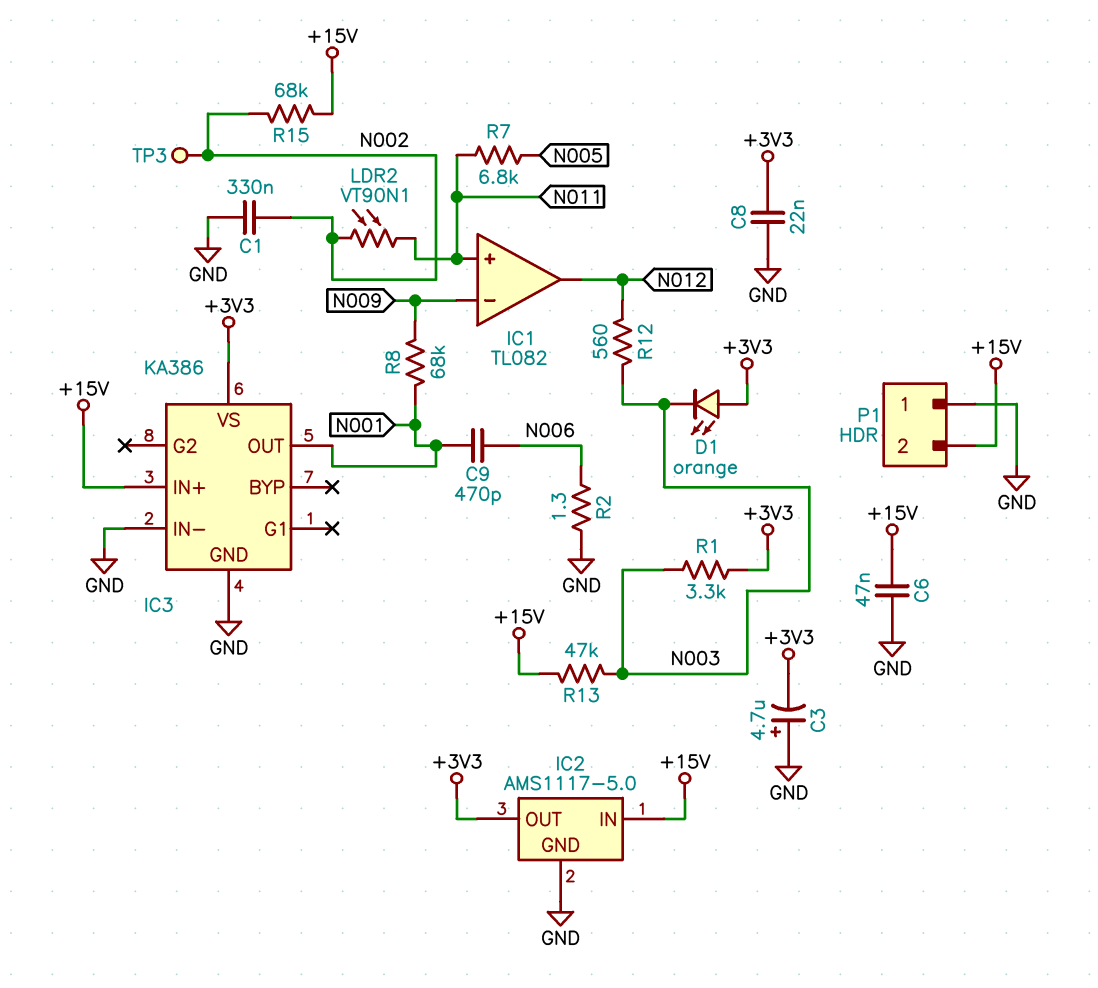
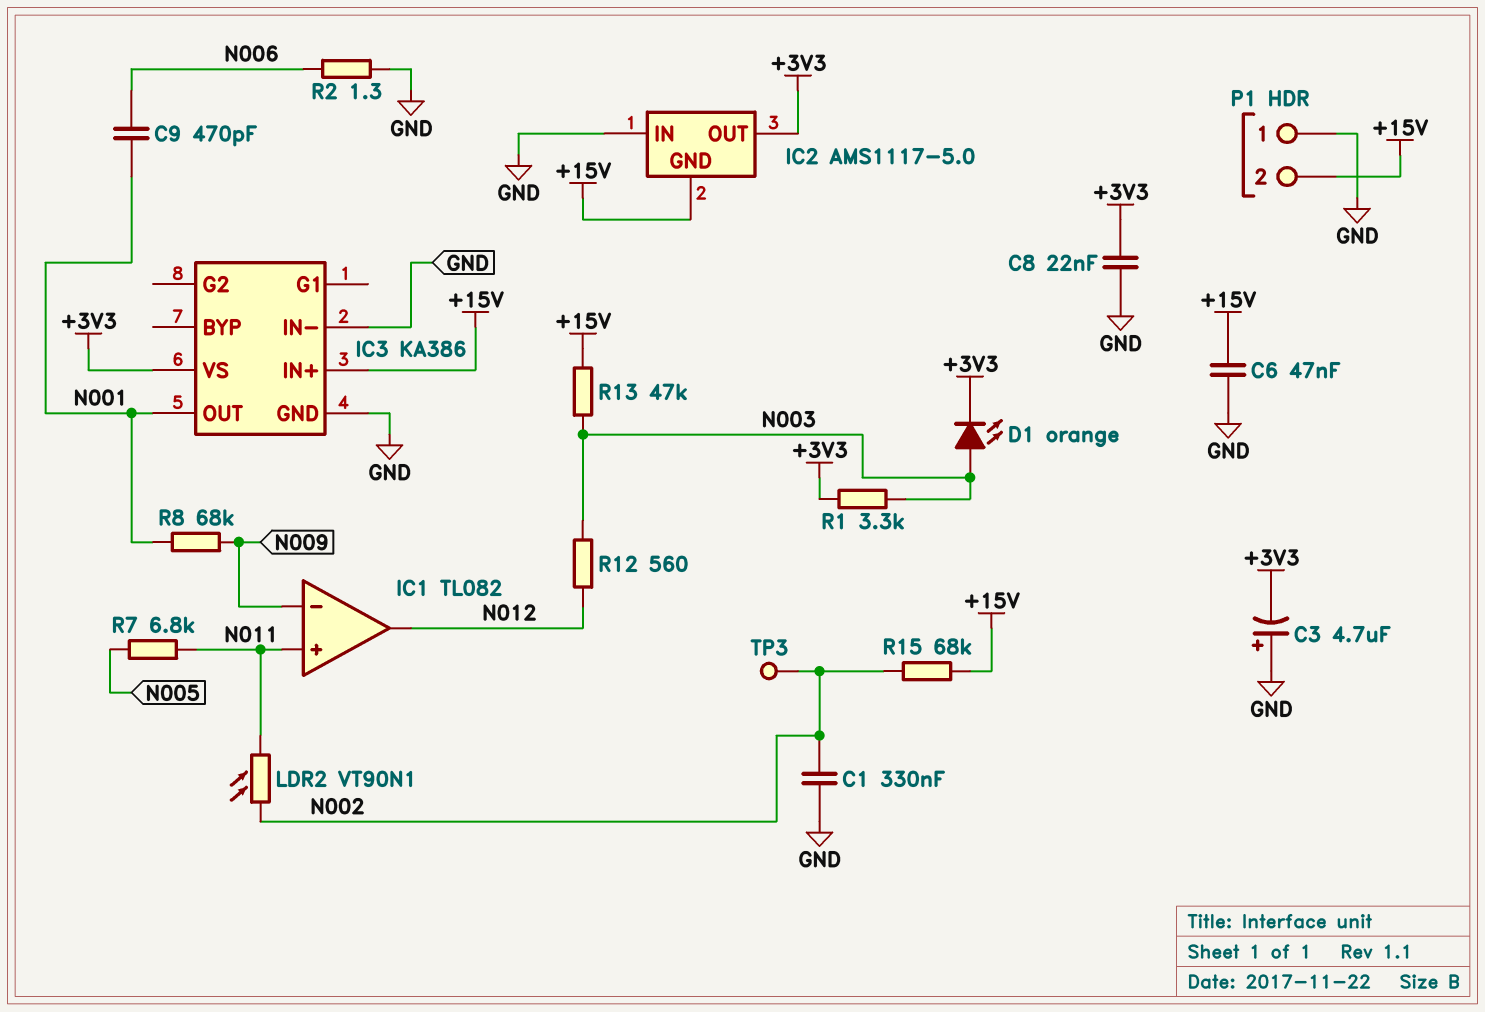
D1: LED orange (A +3V3, K N003) -> LED orange (A N003, K +3V3)
IC2 pin GND: GND -> +15V
IC2 pin IN: +15V -> GND

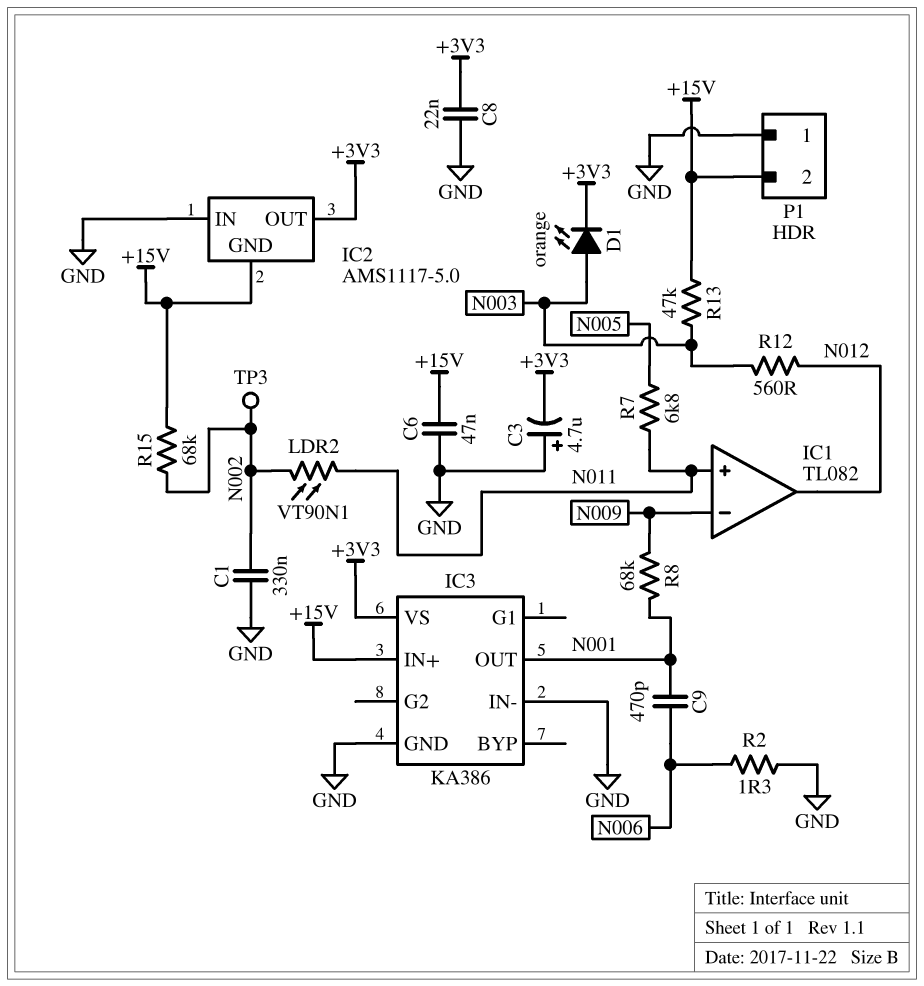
R1: 3.3k (+3V3, N003) -> none

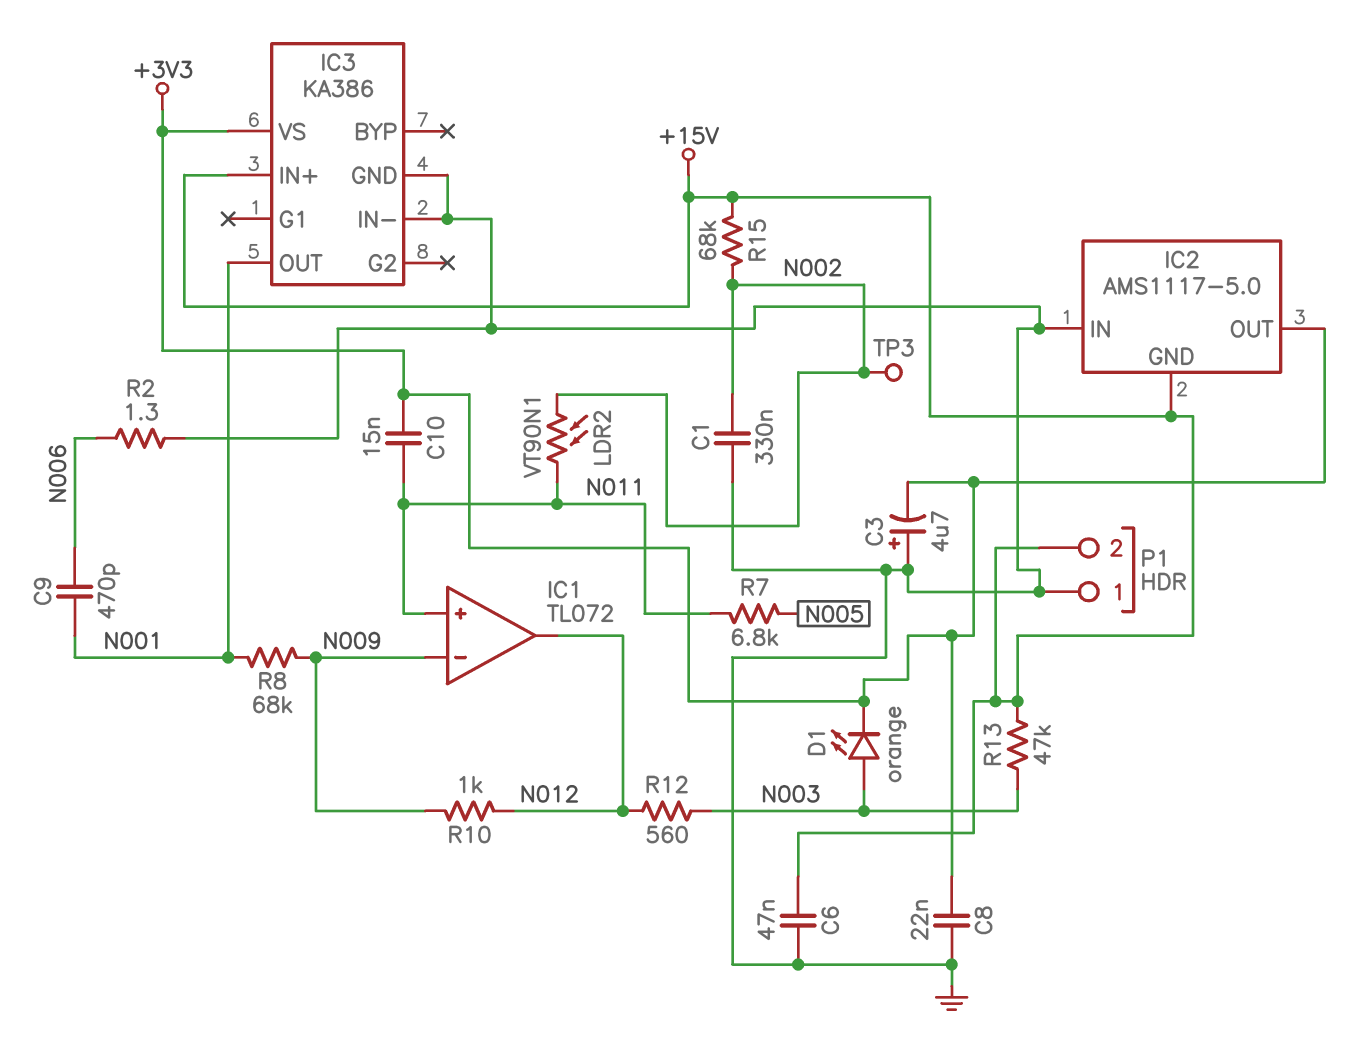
C10: none -> 15nF (+3V3, N011)
IC1: TL082 -> TL072
R10: none -> 1k (N009, N012)

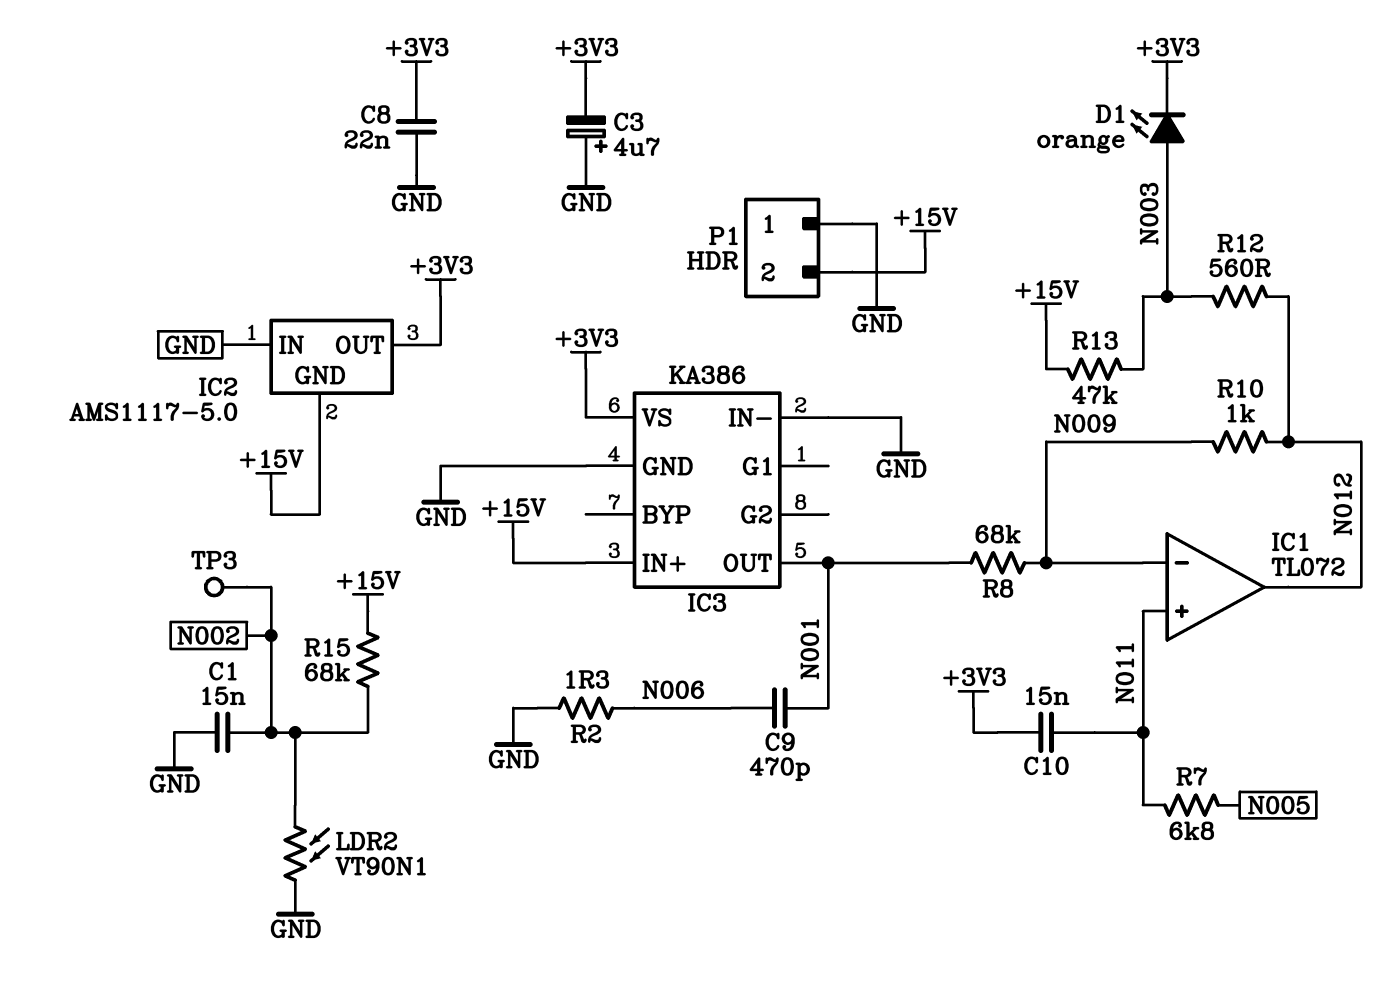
C1: 330nF (GND, N002) -> 15nF (GND, N002)
C6: 47nF (+15V, GND) -> none
LDR2: VT90N1 (N002, N011) -> VT90N1 (GND, N002)

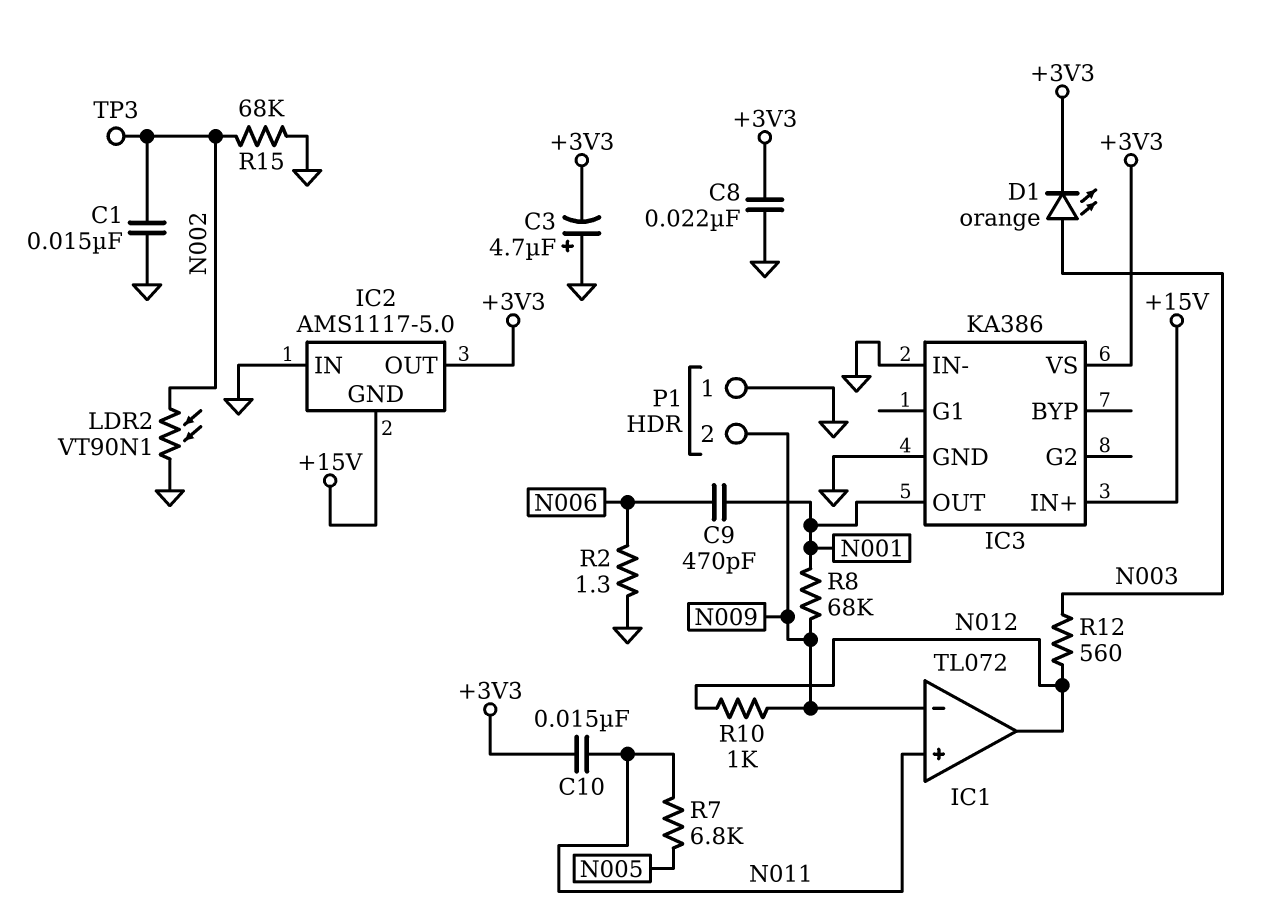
P1 pin 2: +15V -> N009
R13: 47k (+15V, N003) -> none
R15: 68k (+15V, N002) -> 68k (GND, N002)

